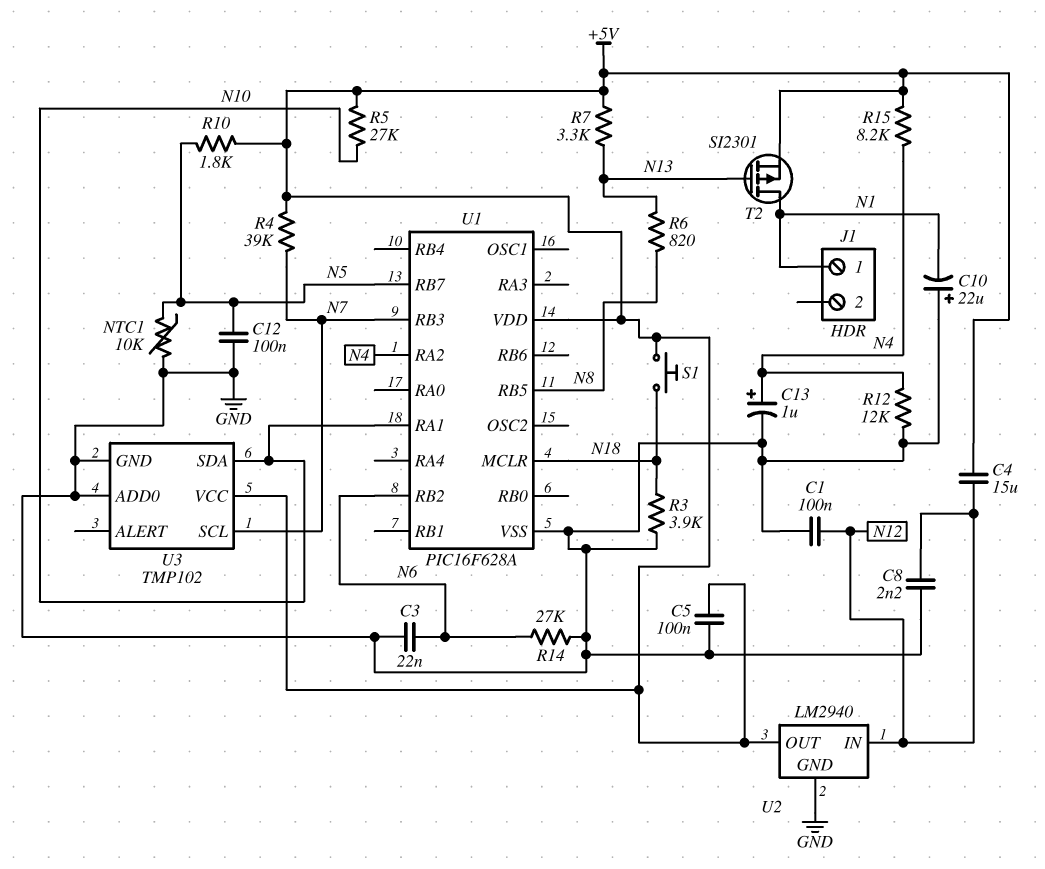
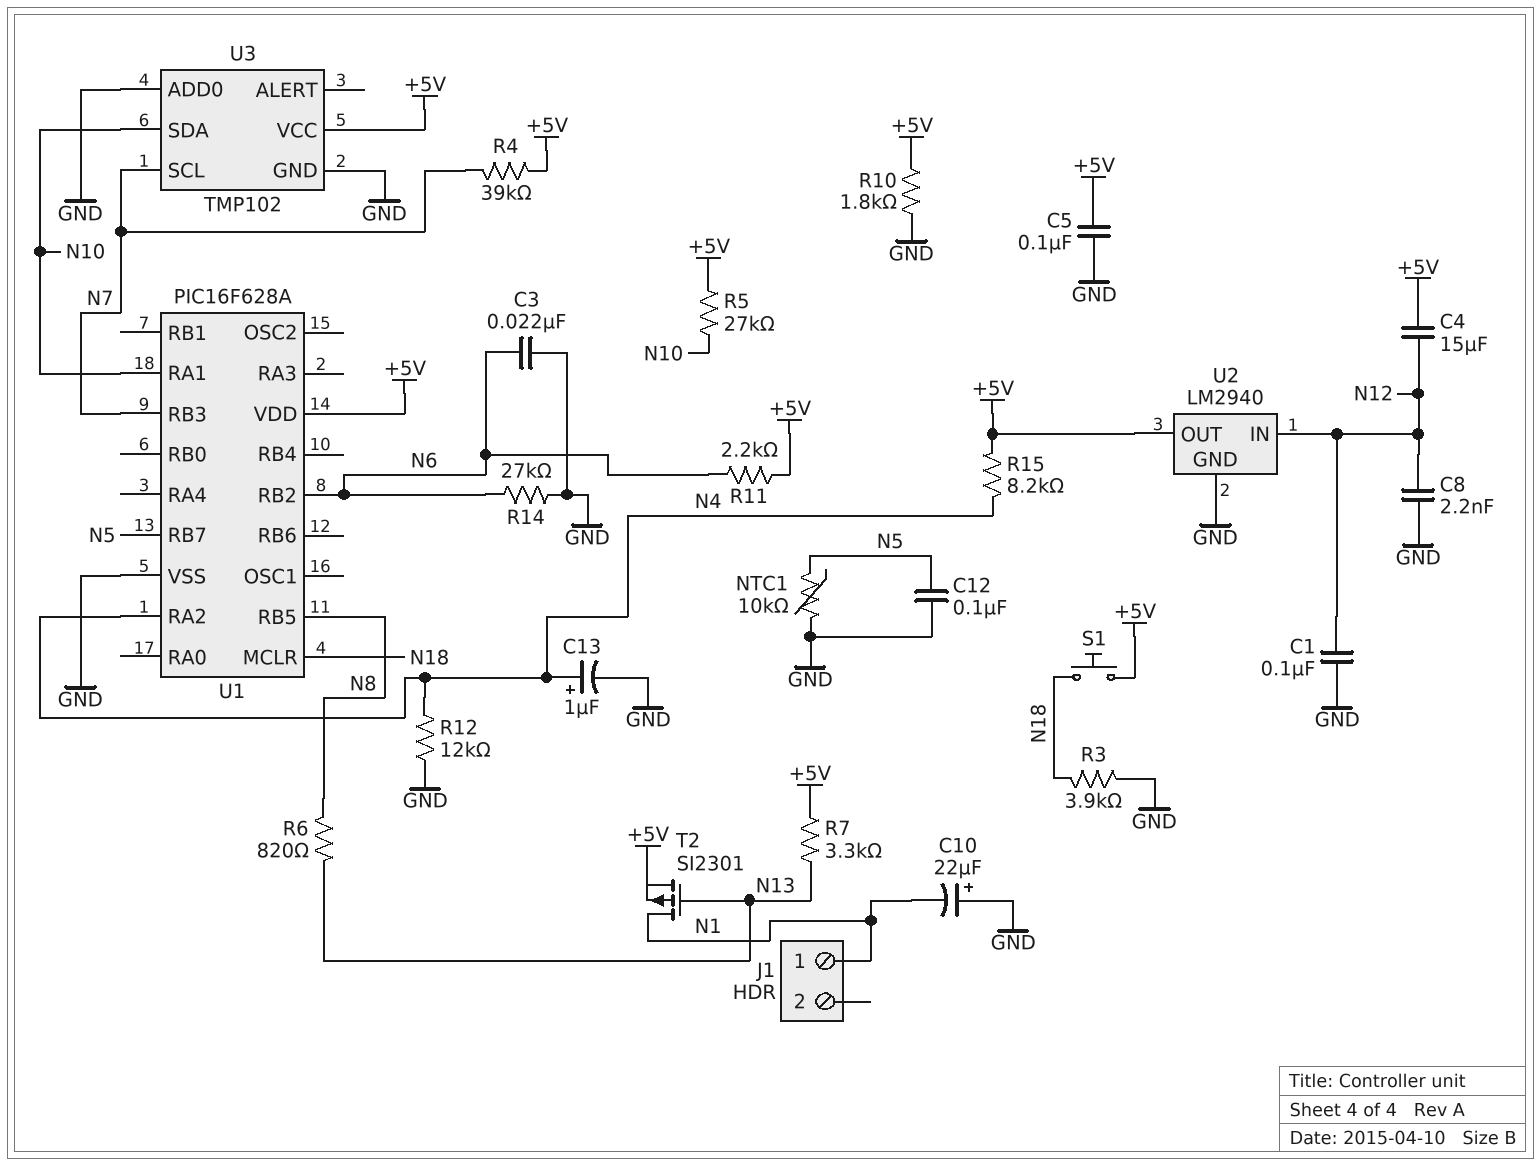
R10: 1.8k (+5V, N5) -> 1.8k (+5V, GND)
R11: none -> 2.2k (+5V, N6)

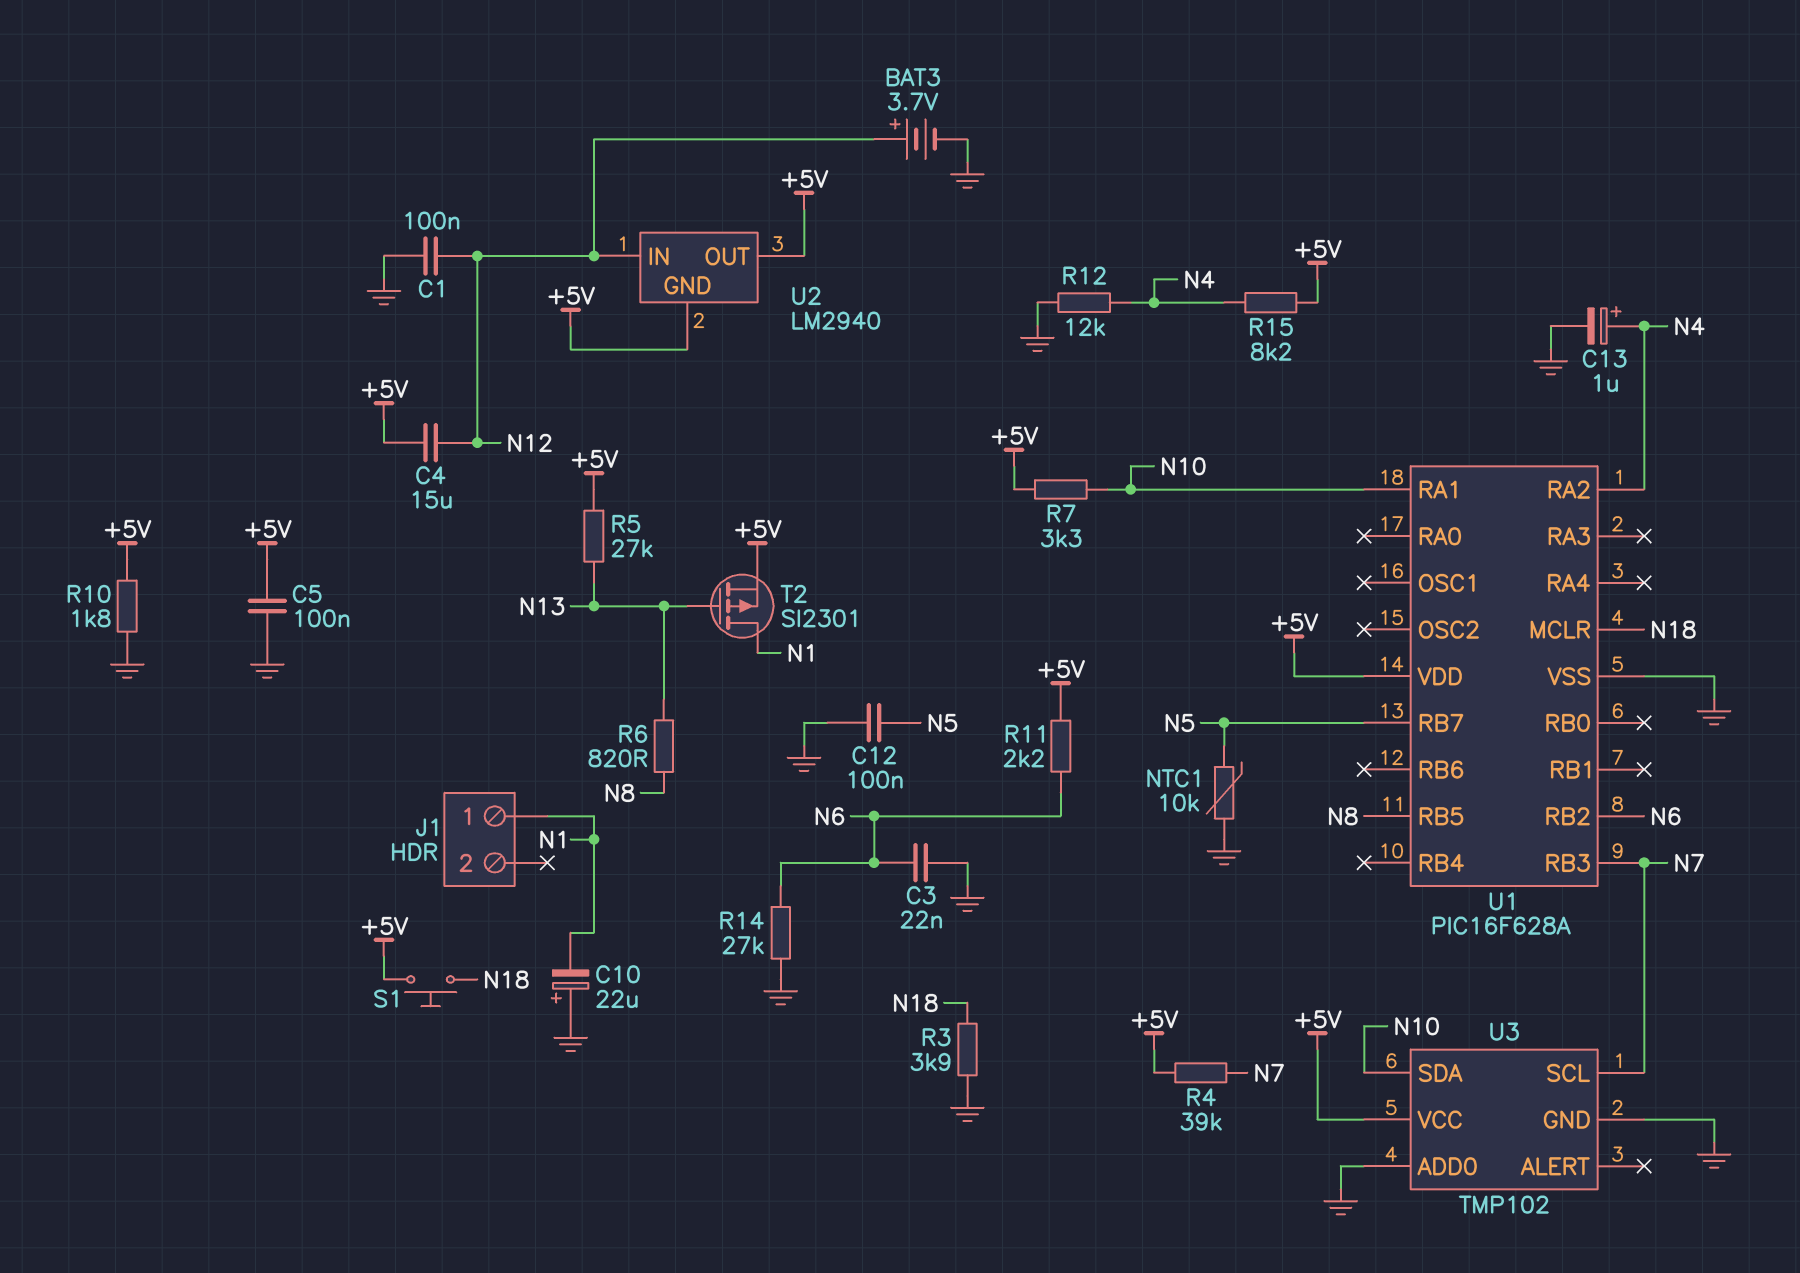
BAT3: none -> 3.7V (plus N12, minus GND)
C8: 2.2nF (GND, N12) -> none
R5: 27k (+5V, N10) -> 27k (+5V, N13)
R7: 3.3k (+5V, N13) -> 3.3k (+5V, N10)
U2 pin GND: GND -> +5V

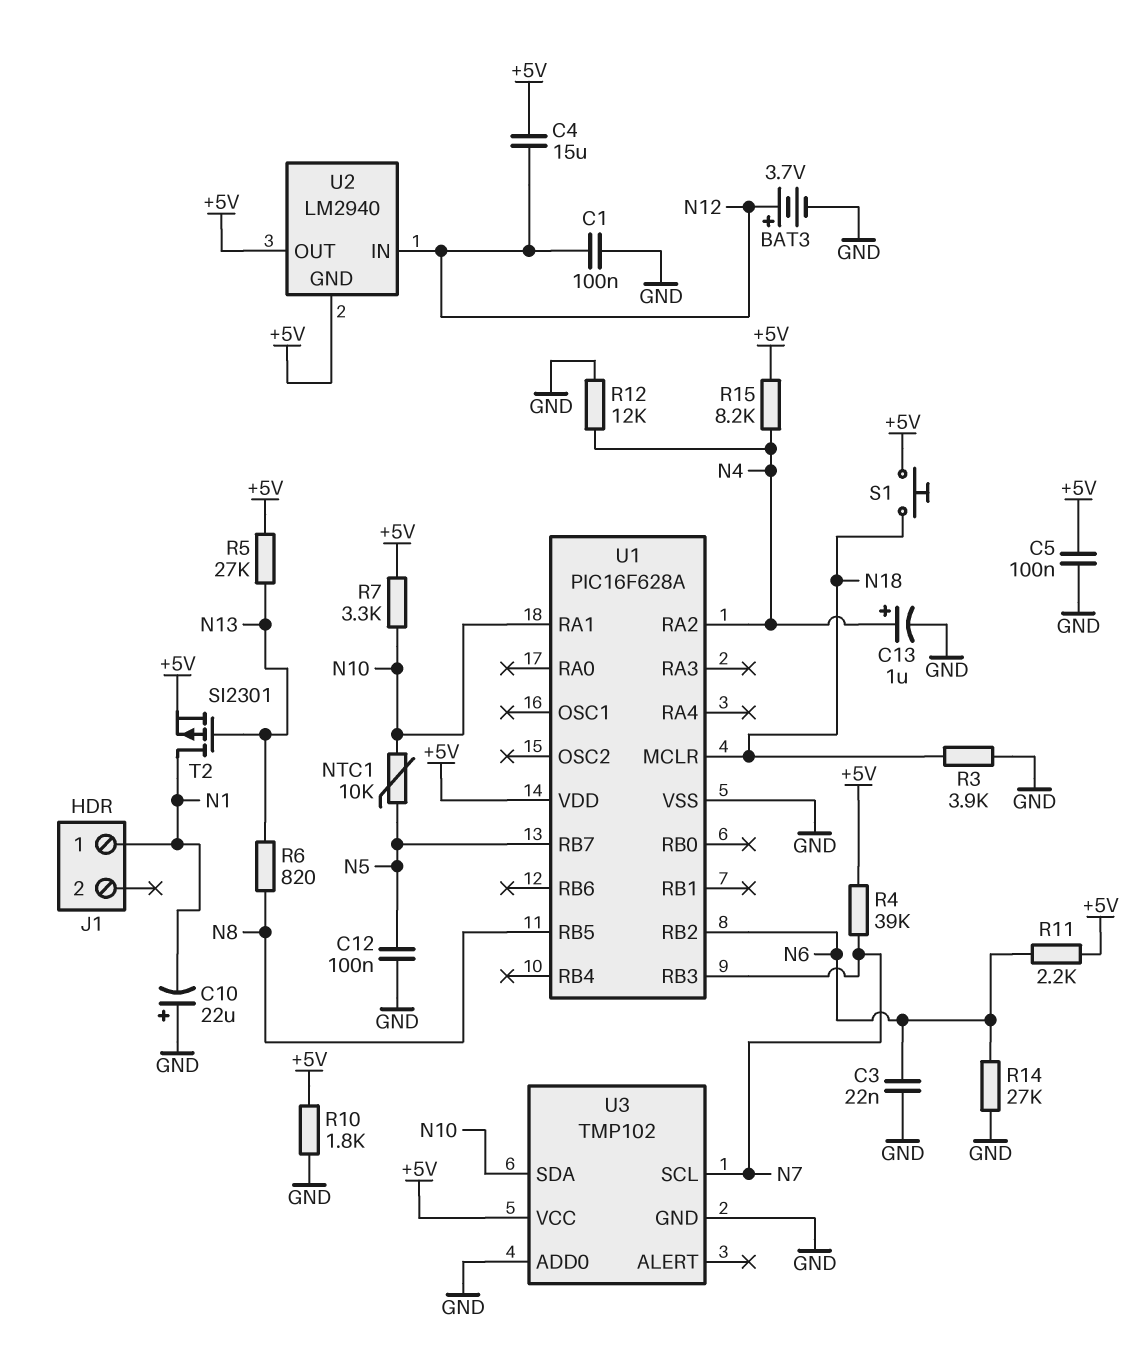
NTC1: 10k (GND, N5) -> 10k (N5, N10)

